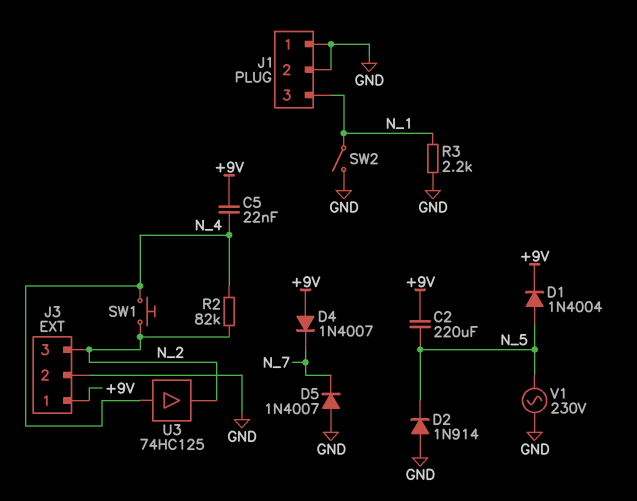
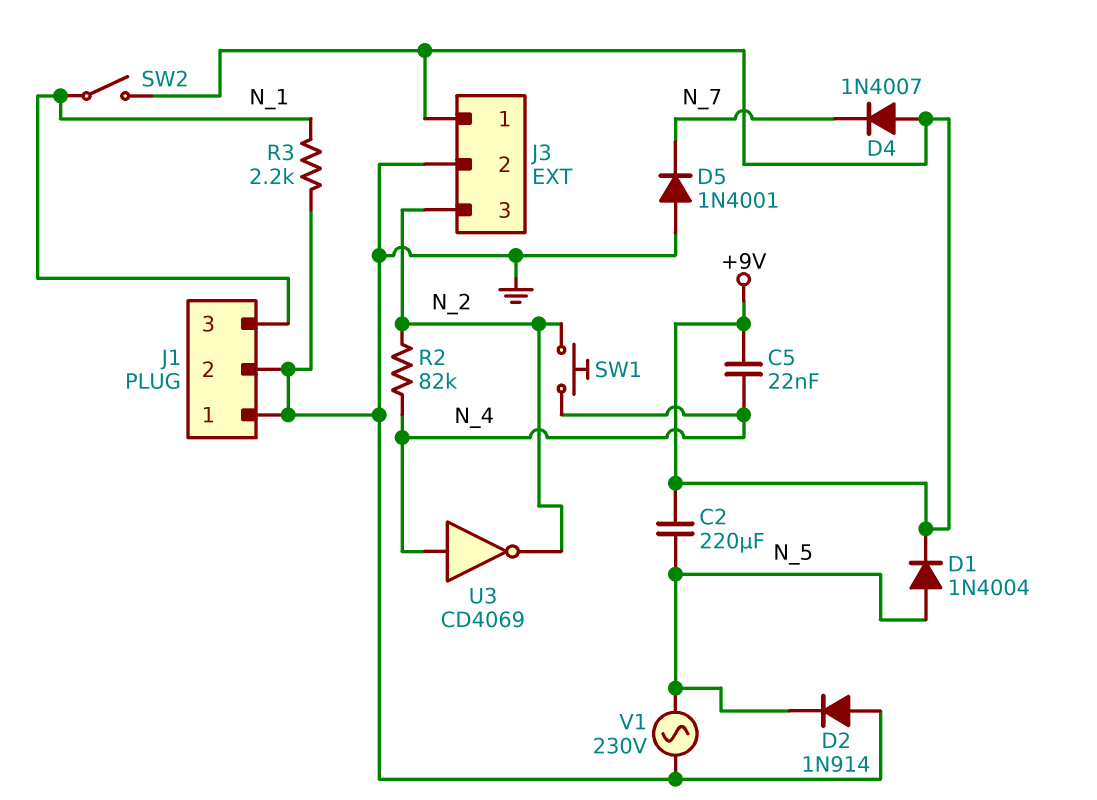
D5: diode 1N4007 (A GND, K N_7) -> diode 1N4001 (A GND, K N_7)
SW2: switch (GND, N_1) -> switch (+9V, N_1)
U3: buffer 74HC125 (in N_4, out N_2) -> NOT CD4069 (in N_4, out N_2)

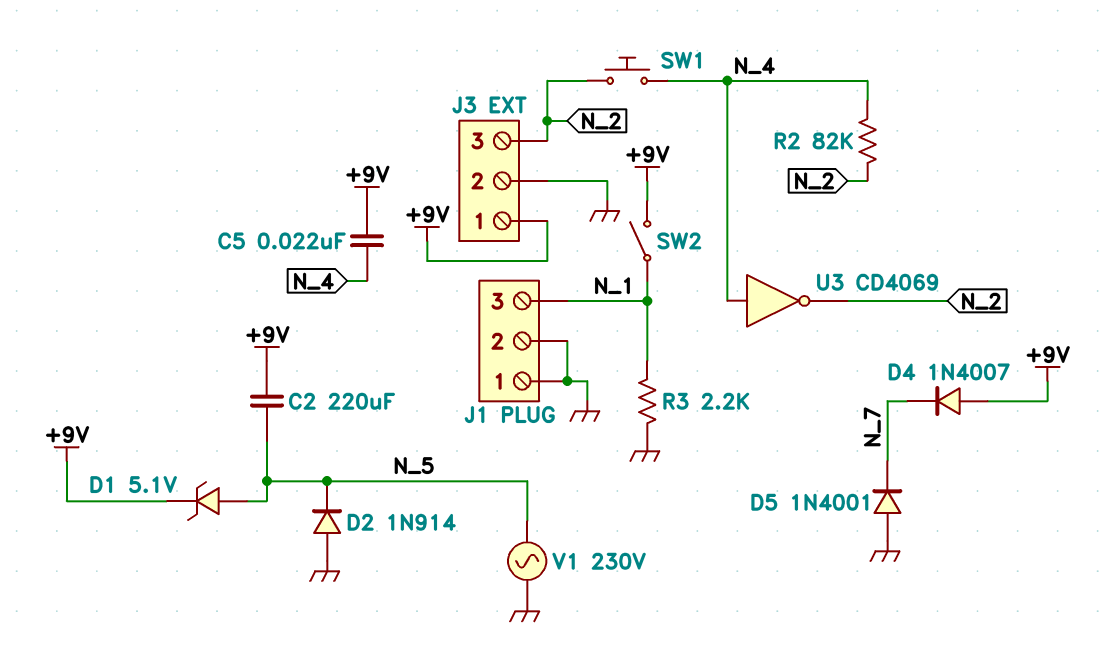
D1: diode 1N4004 (A N_5, K +9V) -> zener 5.1V (A N_5, K +9V)

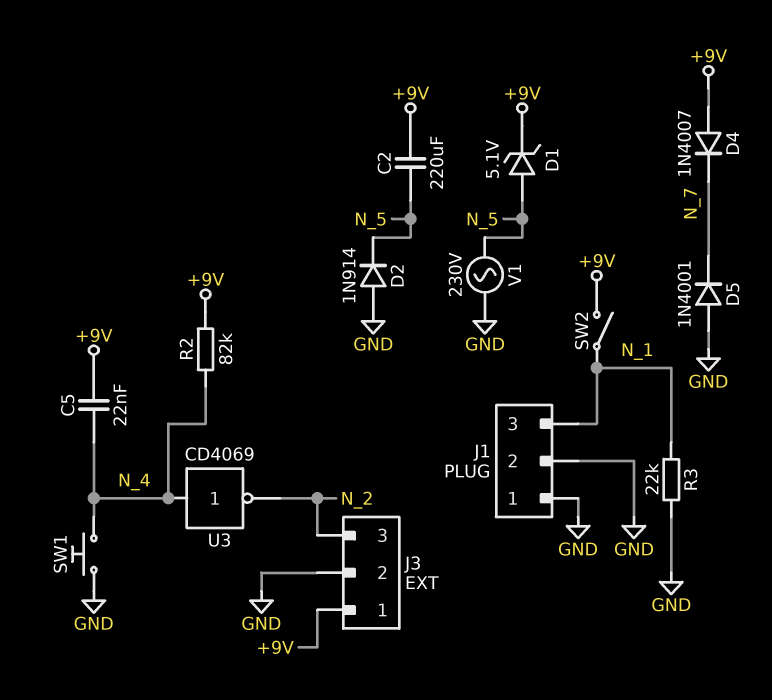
R2: 82k (N_2, N_4) -> 82k (+9V, N_4)
R3: 2.2k (GND, N_1) -> 22k (GND, N_1)
SW1: button (N_2, N_4) -> button (GND, N_4)

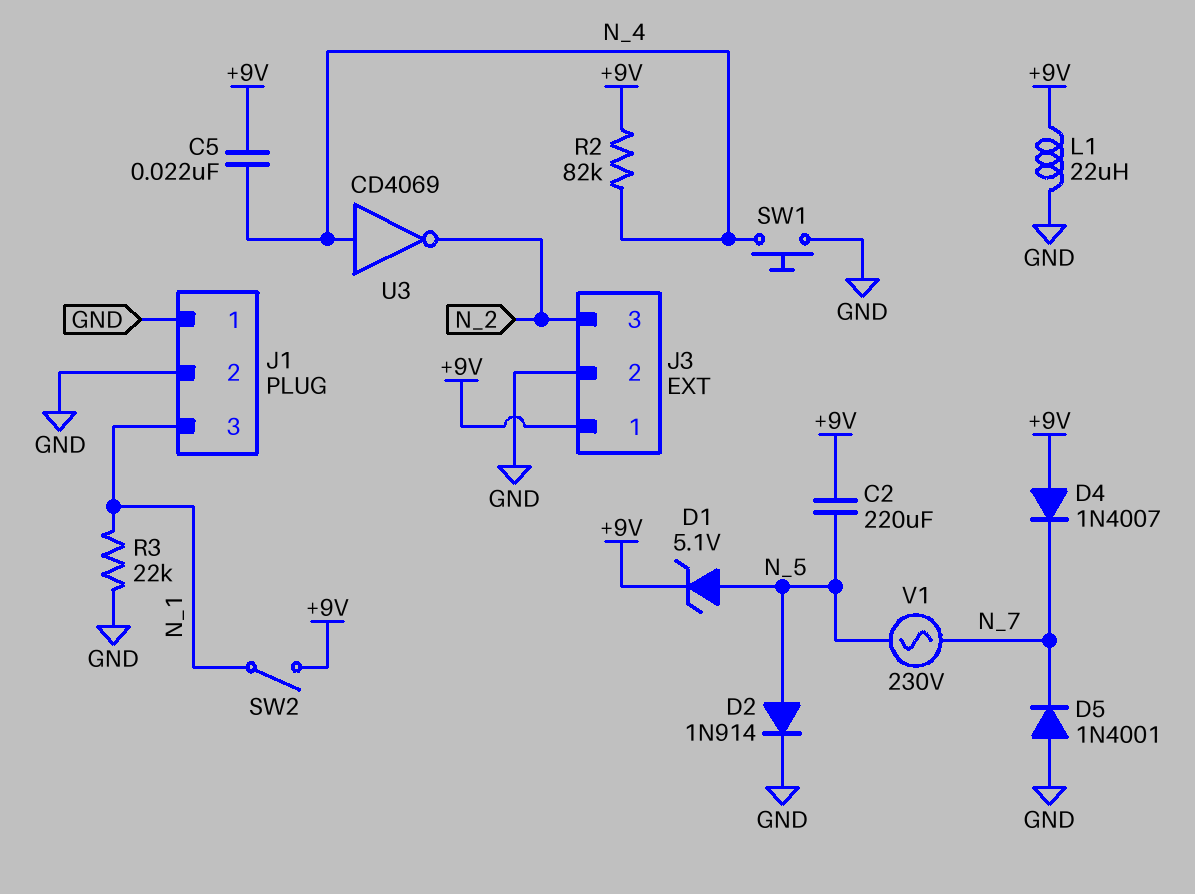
D2: diode 1N914 (A GND, K N_5) -> diode 1N914 (A N_5, K GND)
L1: none -> 22uH (+9V, GND)
V1: AC 230V (GND, N_5) -> AC 230V (N_5, N_7)

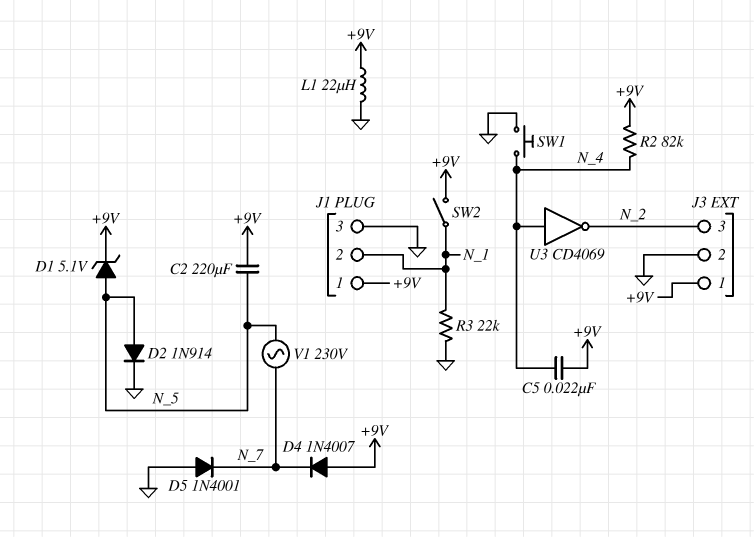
J1 pin 1: GND -> +9V
J1 pin 2: GND -> N_1
J1 pin 3: N_1 -> GND

